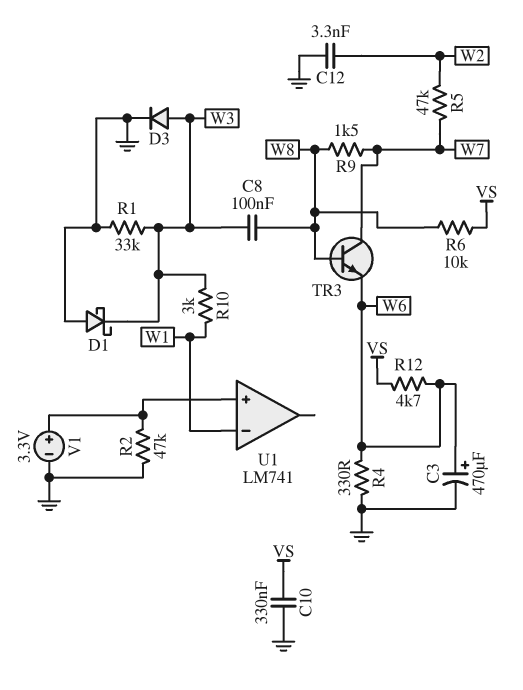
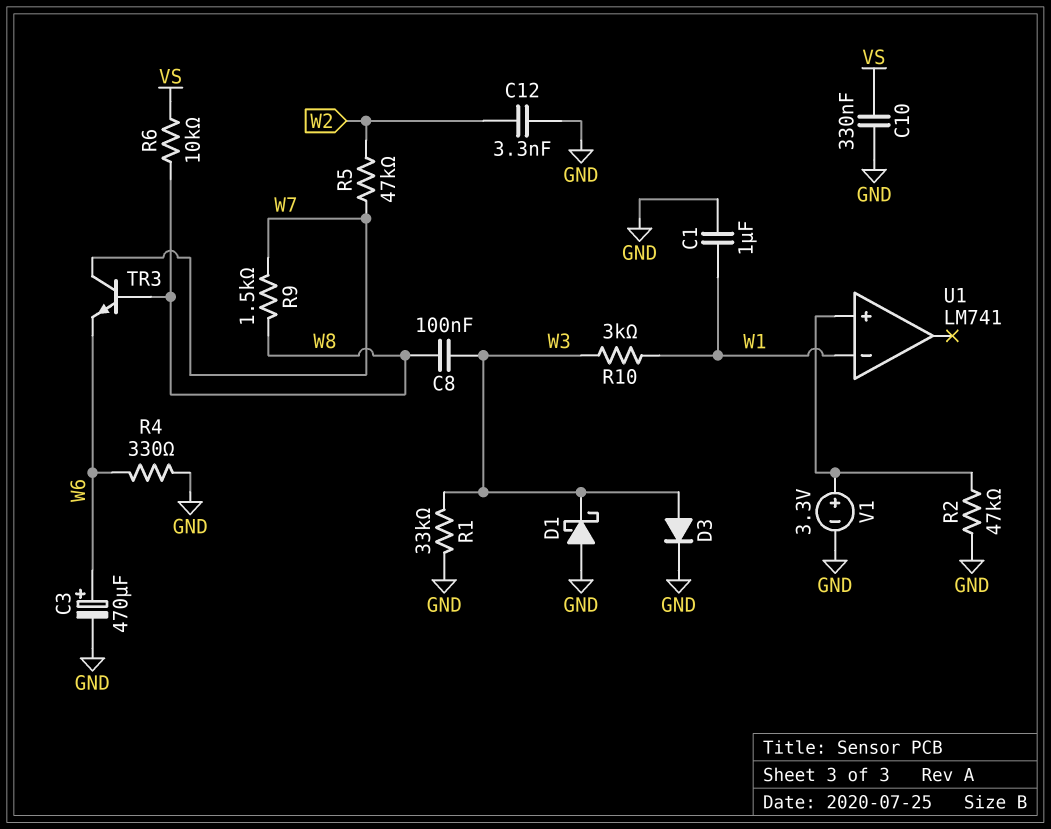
C1: none -> 1uF (GND, W1)
R12: 4.7k (VS, W6) -> none

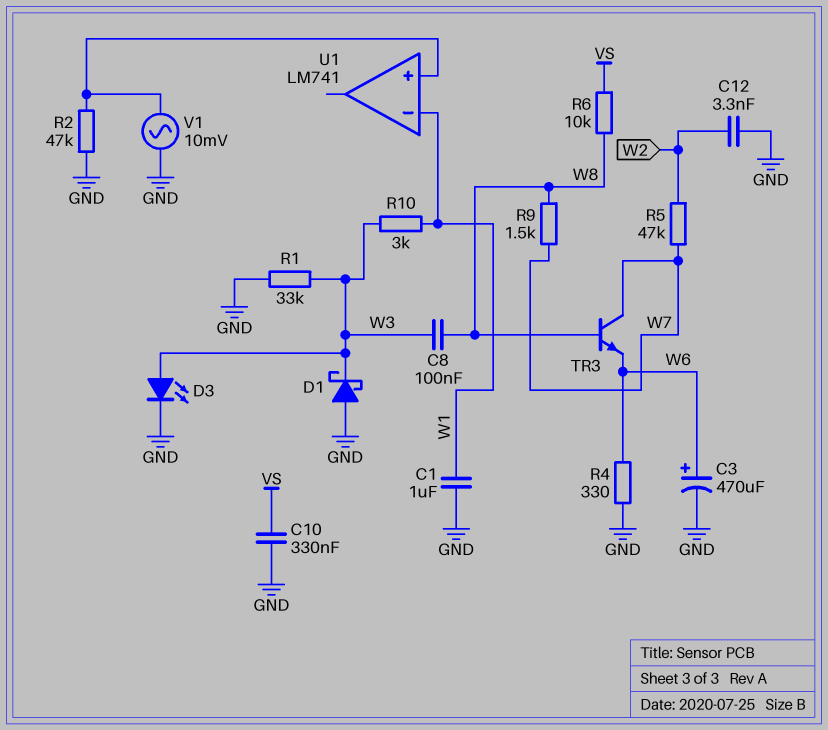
D3: diode (A W3, K GND) -> LED (A W3, K GND)
V1: 3.3V (plus U1/in+, minus GND) -> AC 10mV (GND, U1/in+)

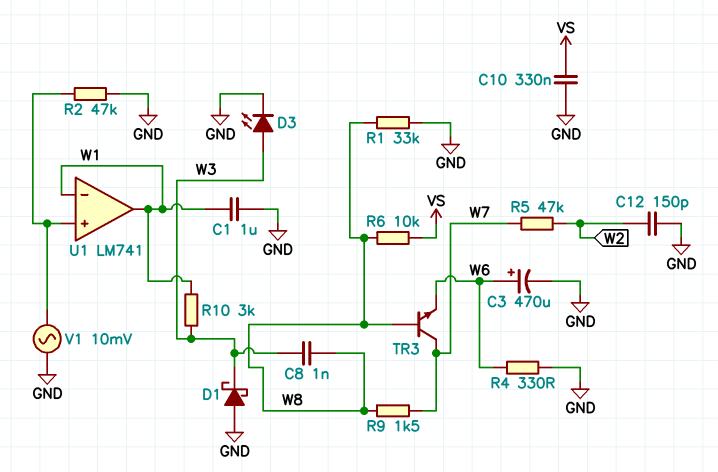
C8: 100nF (W3, W8) -> 1nF (W3, W8)
C12: 3.3nF (GND, W2) -> 150pF (GND, W2)
R1: 33k (GND, W3) -> 33k (GND, W8)
U1 pin out: none -> W1

